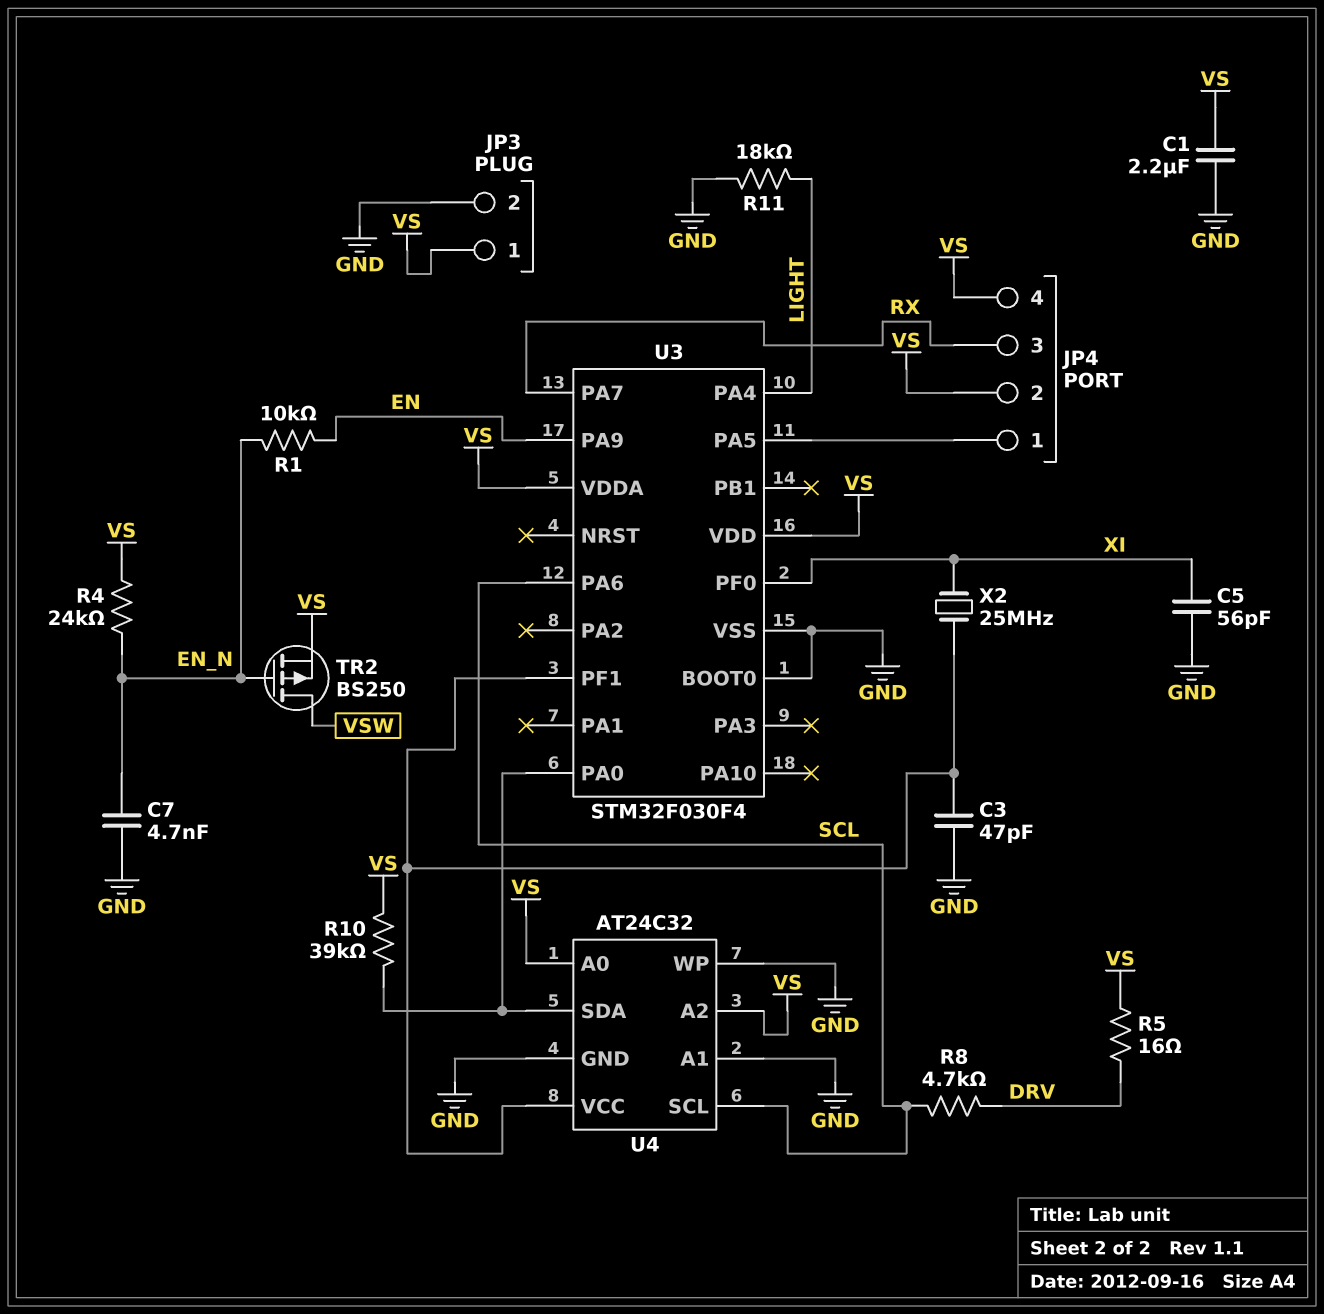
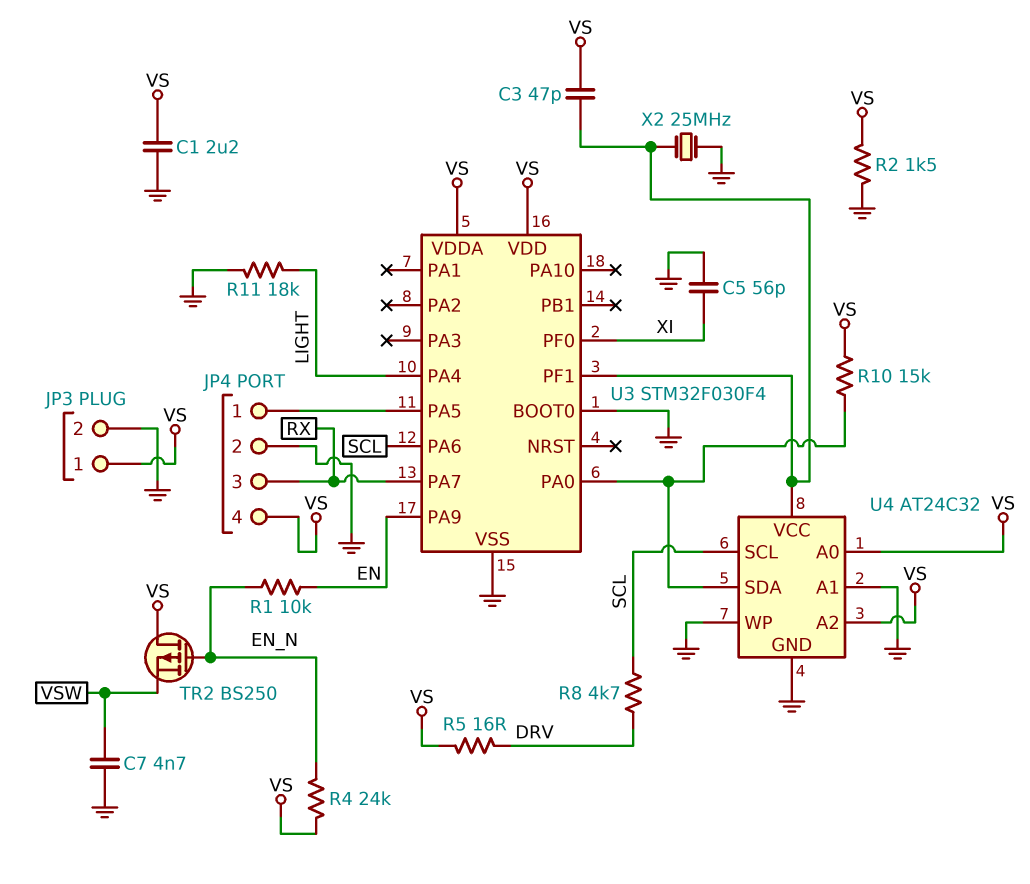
C3: 47pF (GND, U3/PF1) -> 47pF (U3/PF1, VS)
C7: 4.7nF (EN_N, GND) -> 4.7nF (GND, VSW)
JP4 pin 2: VS -> GND
R2: none -> 1.5k (GND, VS)
R10: 39k (U3/PA0, VS) -> 15k (U3/PA0, VS)
TR2: PMOS BS250 (G EN_N, D VSW, S VS) -> PMOS BS250 (G EN_N, D VS, S VSW)
X2: 25MHz (U3/PF1, XI) -> 25MHz (GND, U3/PF1)

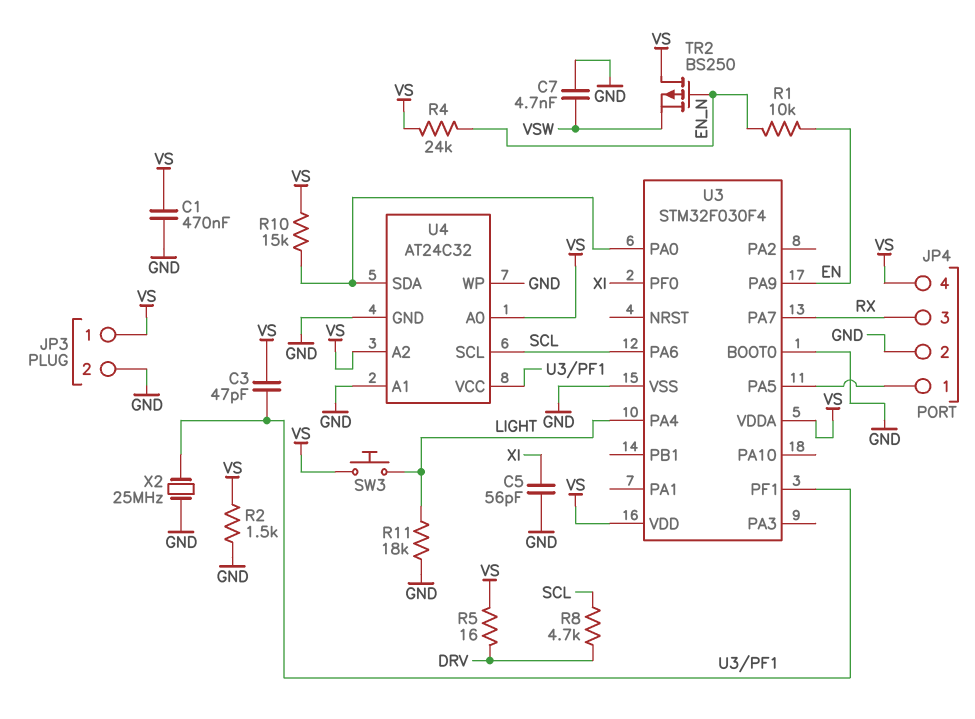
C1: 2.2uF (GND, VS) -> 470nF (GND, VS)
SW3: none -> button (LIGHT, VS)

